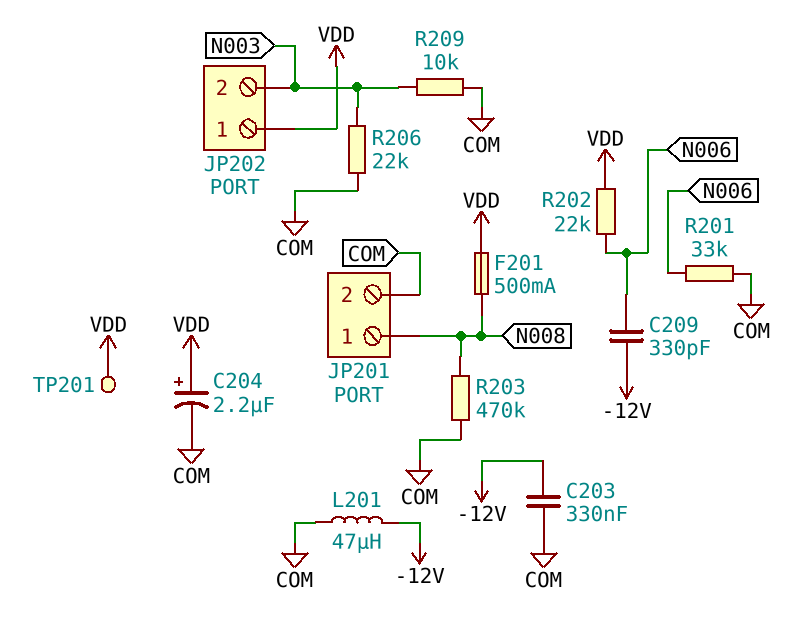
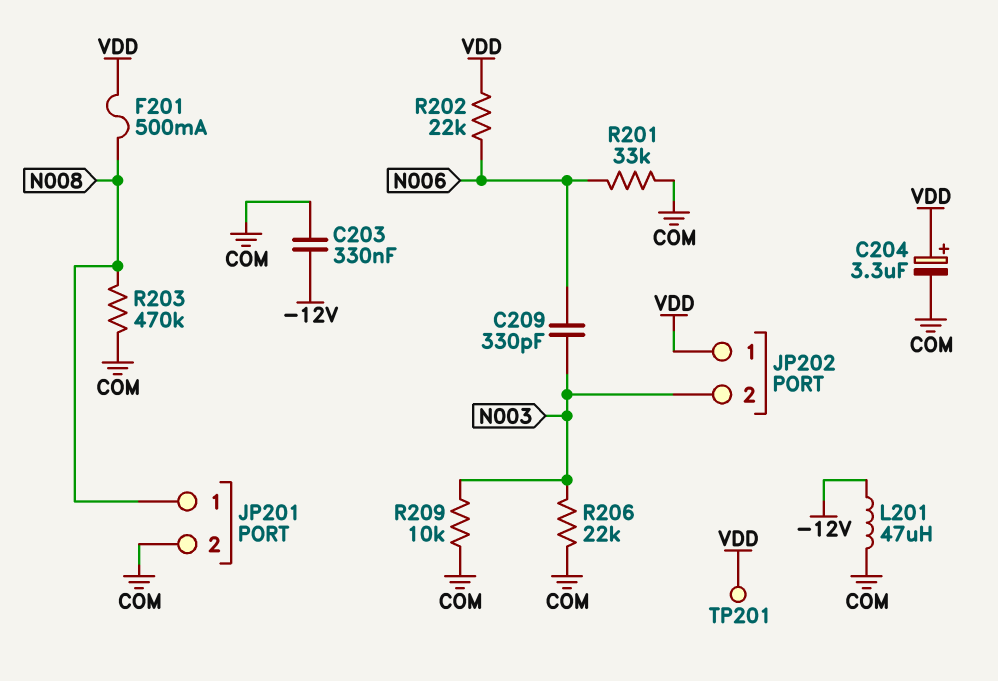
C204: 2.2uF (plus VDD, minus COM) -> 3.3uF (plus VDD, minus COM)
C209: 330pF (-12V, N006) -> 330pF (N003, N006)

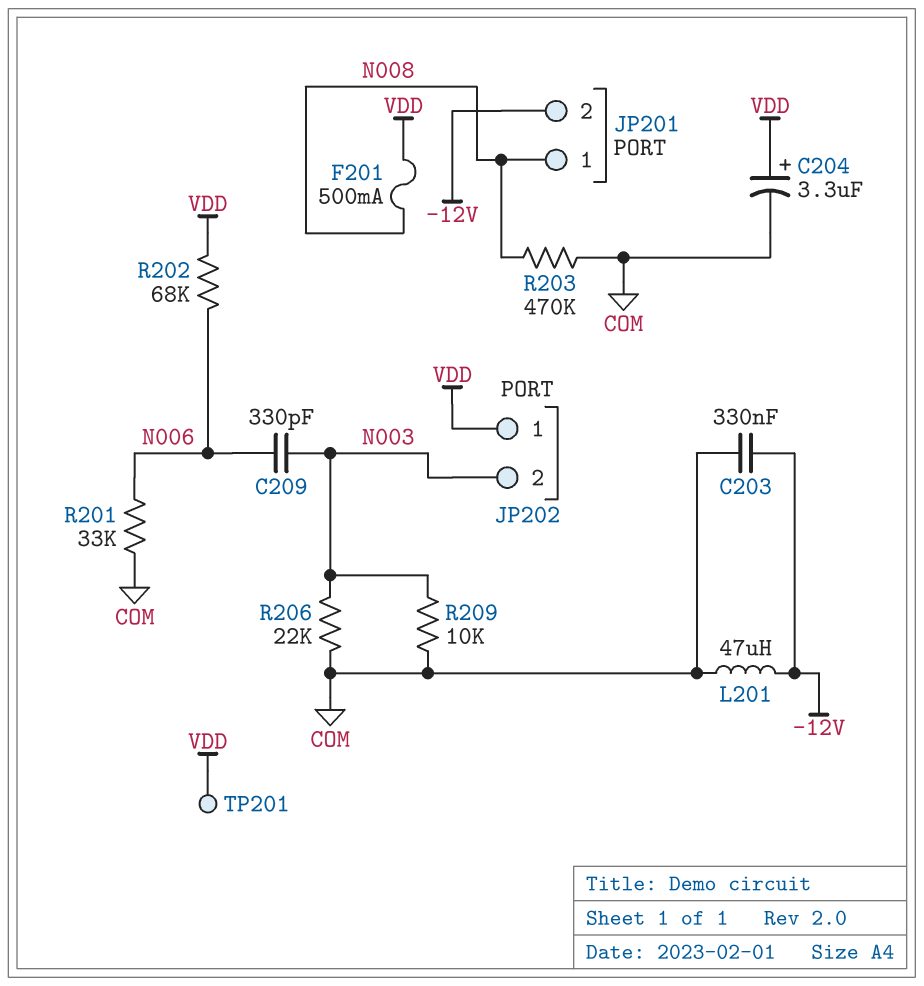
JP201 pin 2: COM -> -12V
R202: 22k (N006, VDD) -> 68k (N006, VDD)

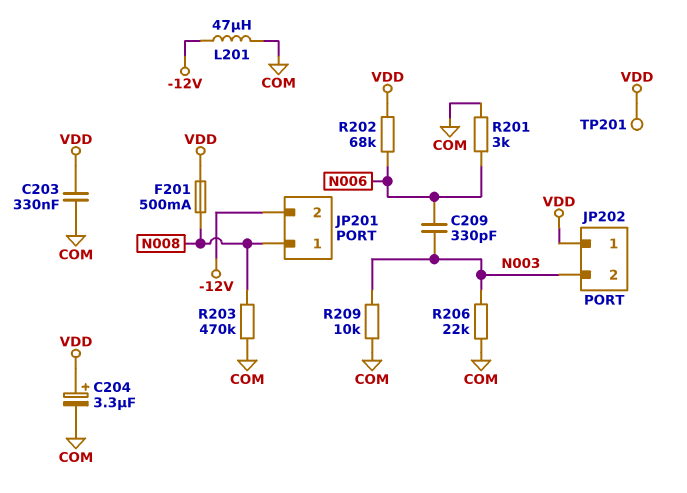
C203: 330nF (-12V, COM) -> 330nF (COM, VDD)
R201: 33k (COM, N006) -> 3k (COM, N006)

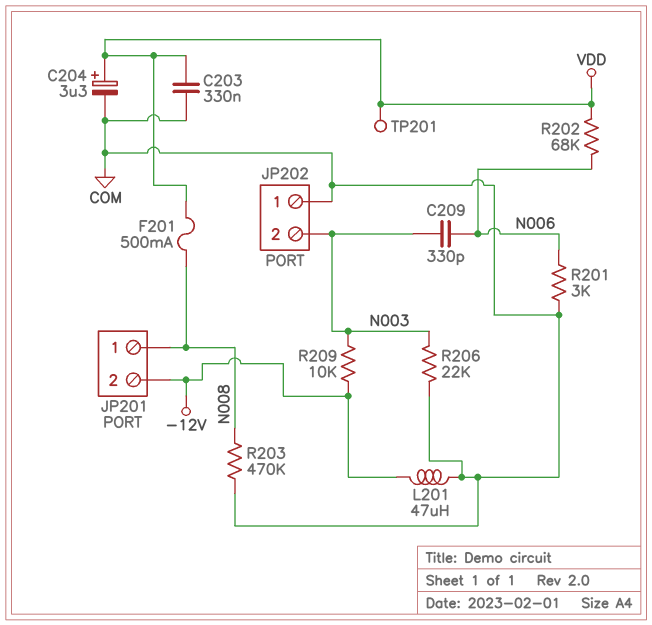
JP202 pin 1: VDD -> COM
R209: 10k (COM, N003) -> 10k (-12V, N003)

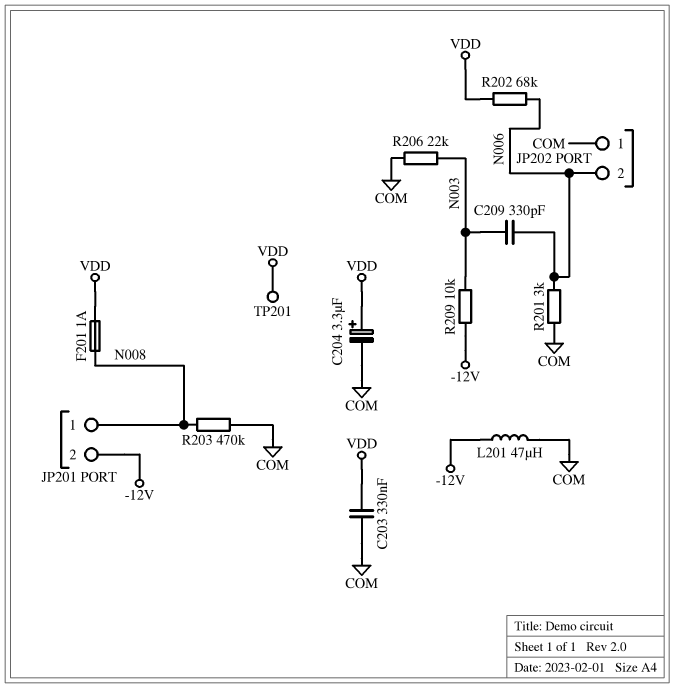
F201: 500mA (N008, VDD) -> 1A (N008, VDD)
JP202 pin 2: N003 -> N006

